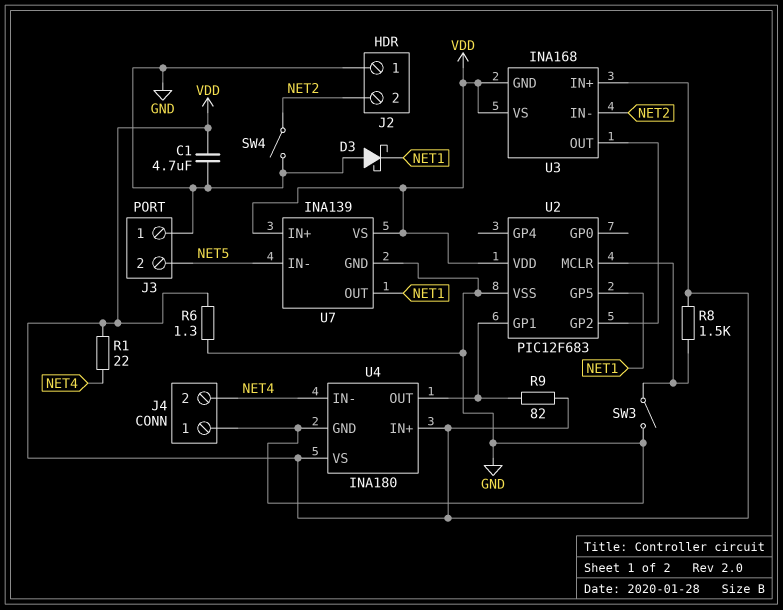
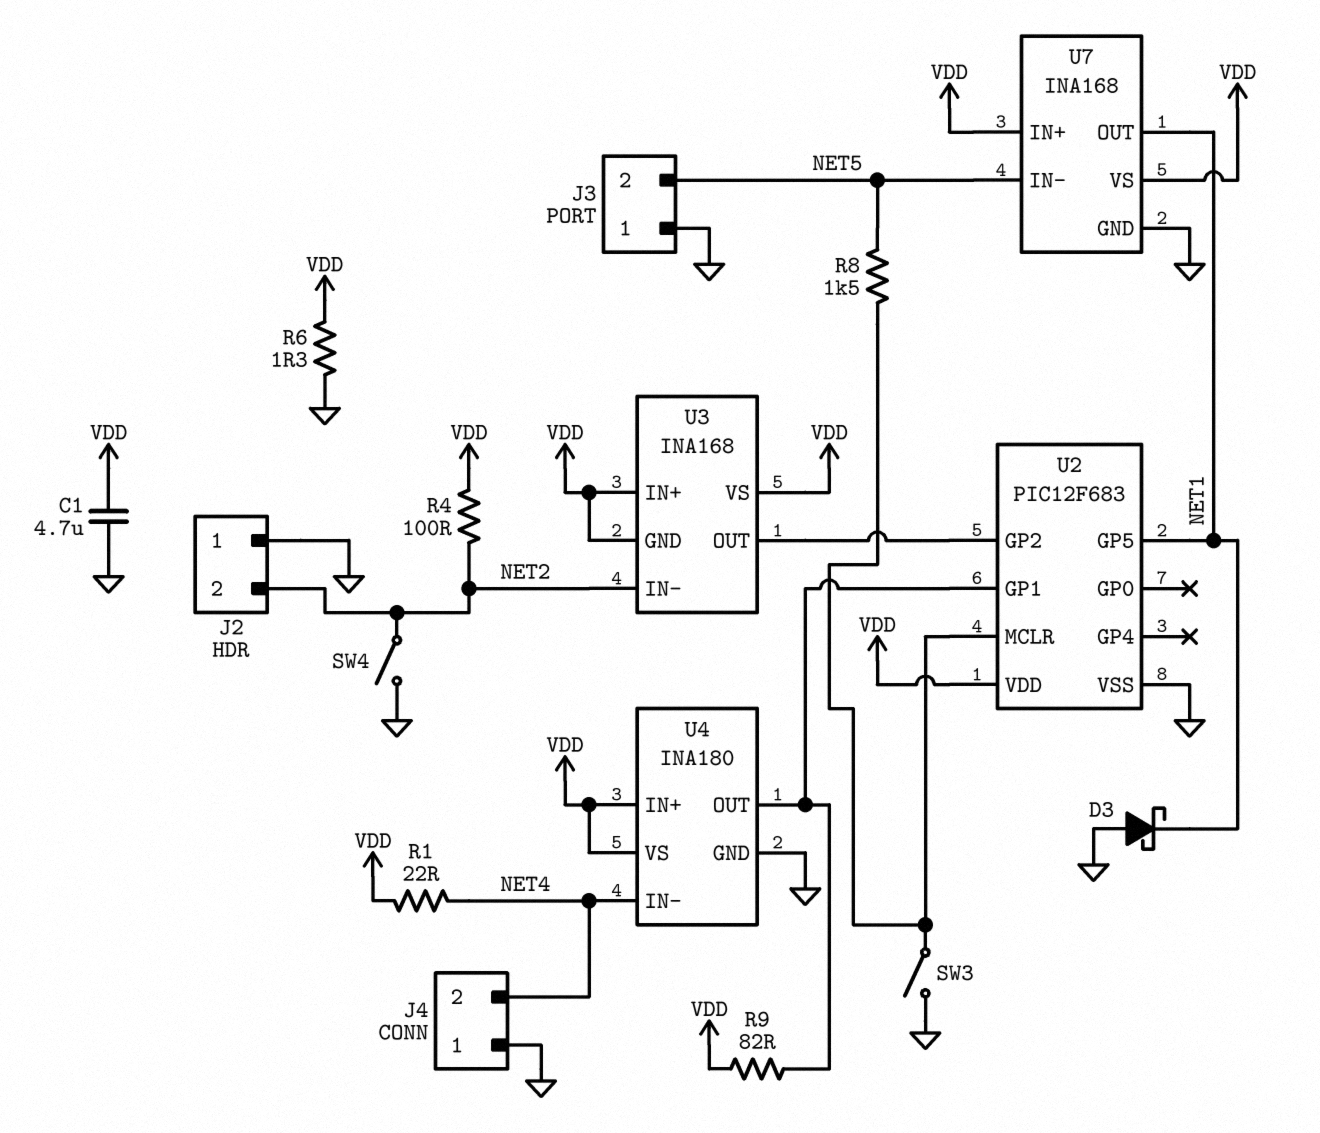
R4: none -> 100 (NET2, VDD)
R8: 1.5k (U2/MCLR, VDD) -> 1.5k (NET5, U2/MCLR)
U7: INA139 -> INA168

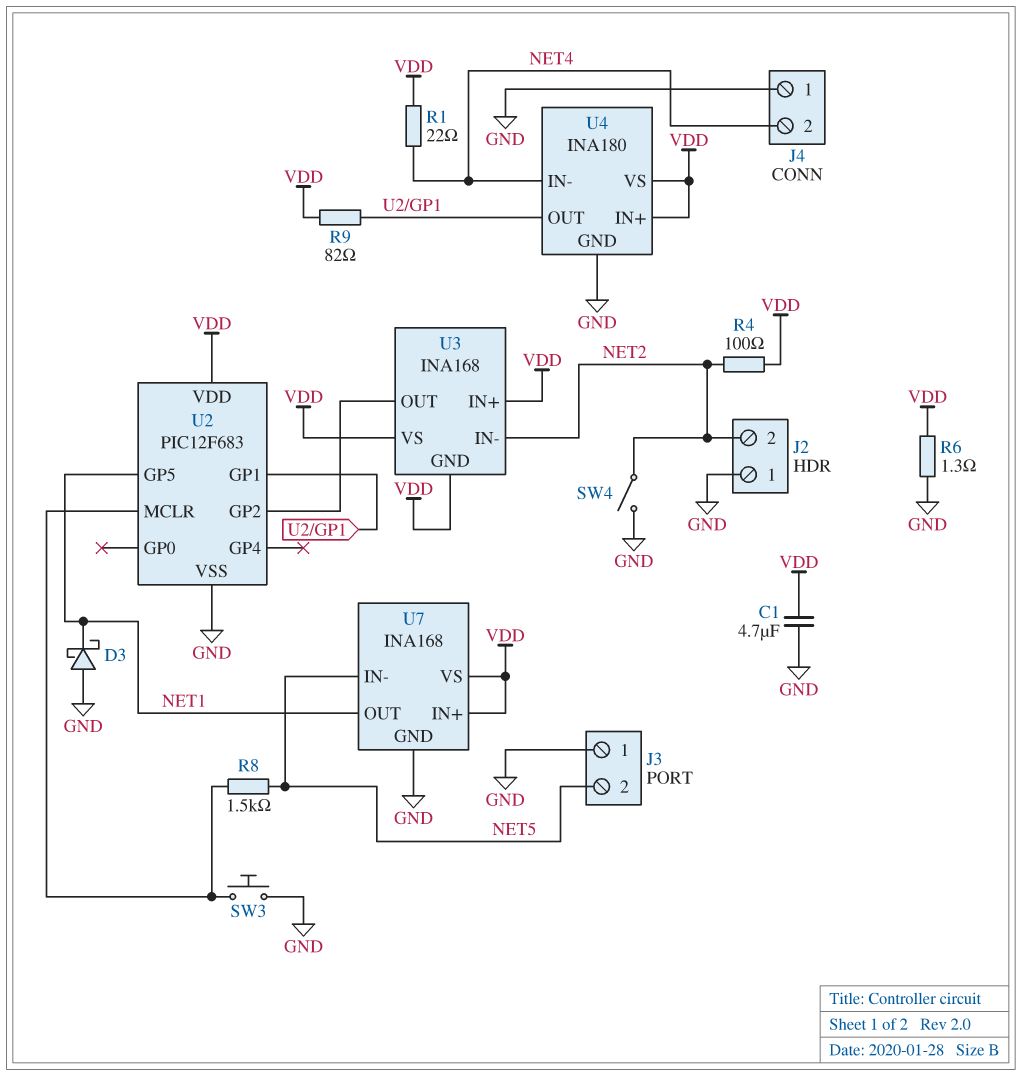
SW3: switch (GND, U2/MCLR) -> button (GND, U2/MCLR)

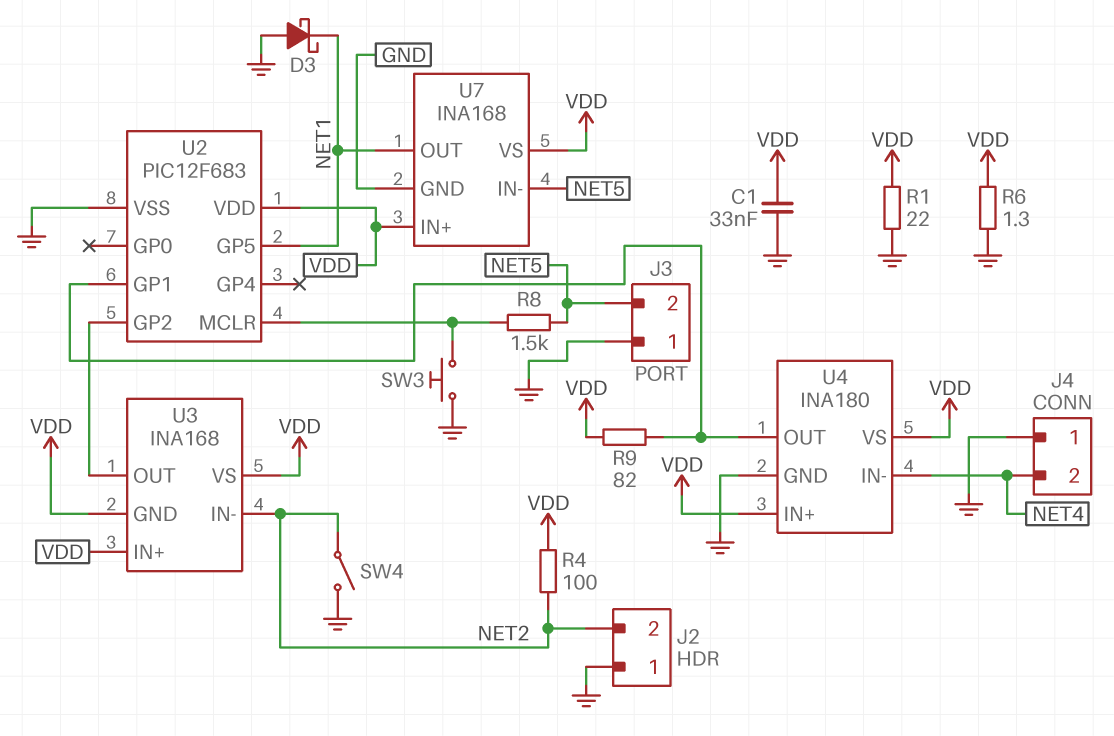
C1: 4.7uF (GND, VDD) -> 33nF (GND, VDD)
R1: 22 (NET4, VDD) -> 22 (GND, VDD)

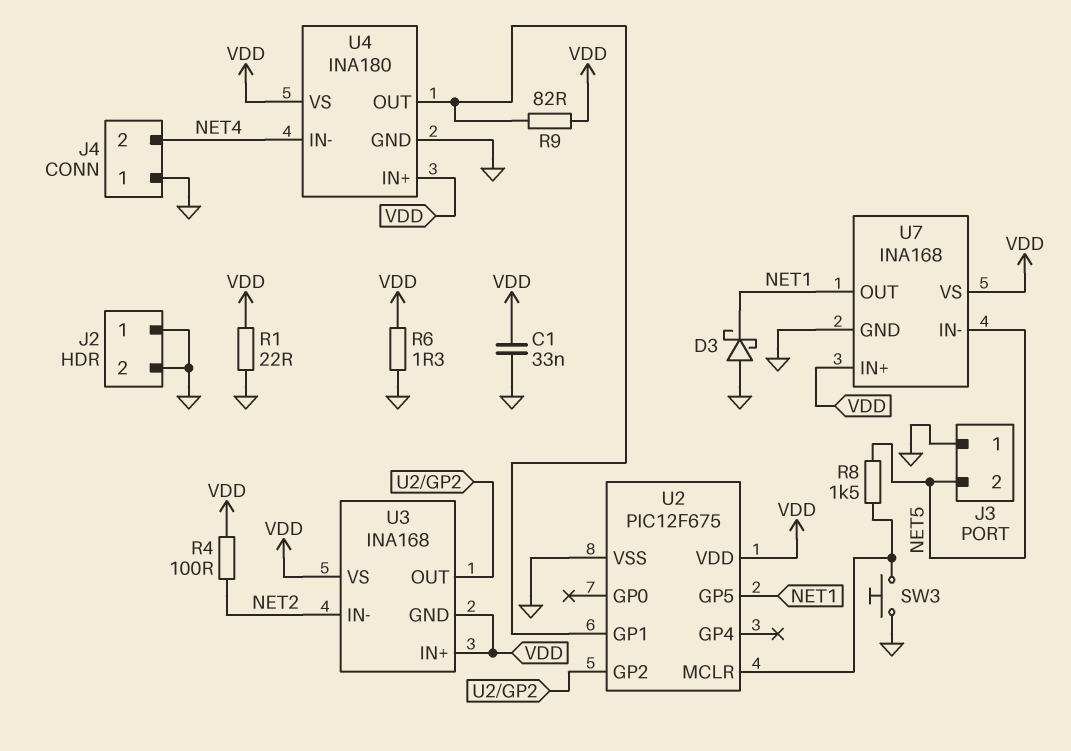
J2 pin 2: NET2 -> GND
SW4: switch (GND, NET2) -> none
U2: PIC12F683 -> PIC12F675

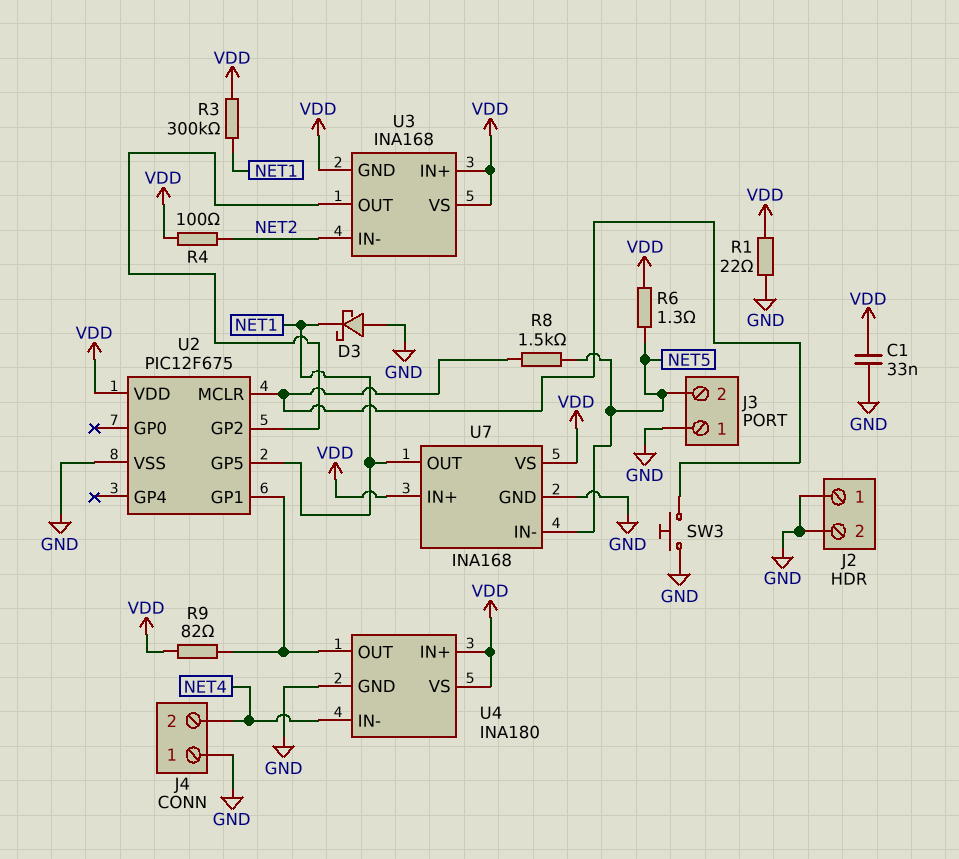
R3: none -> 300k (NET1, VDD)
R6: 1.3 (GND, VDD) -> 1.3 (NET5, VDD)

